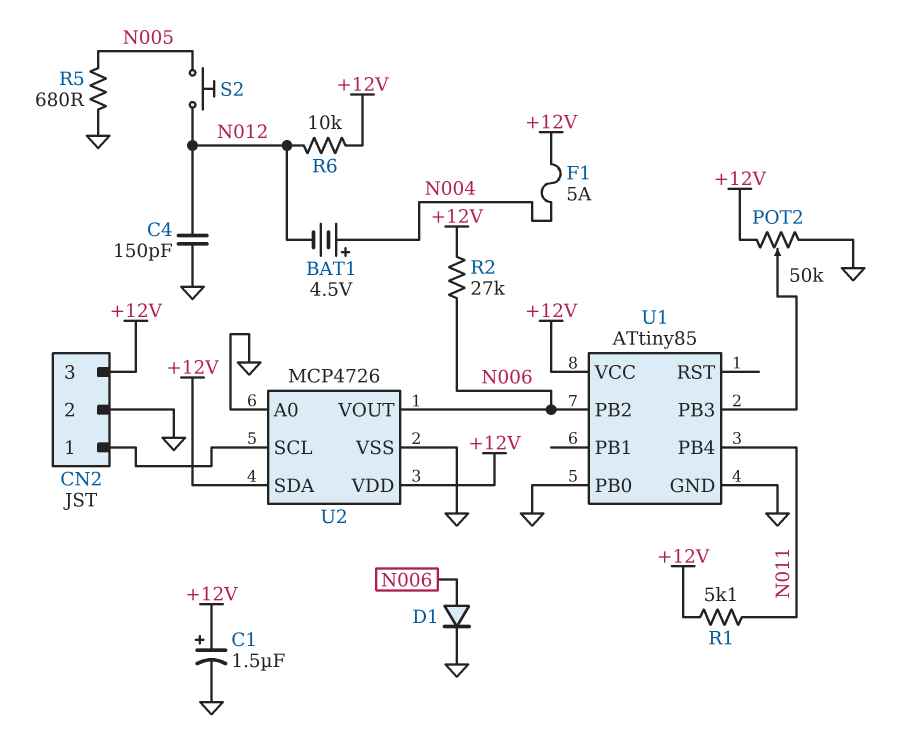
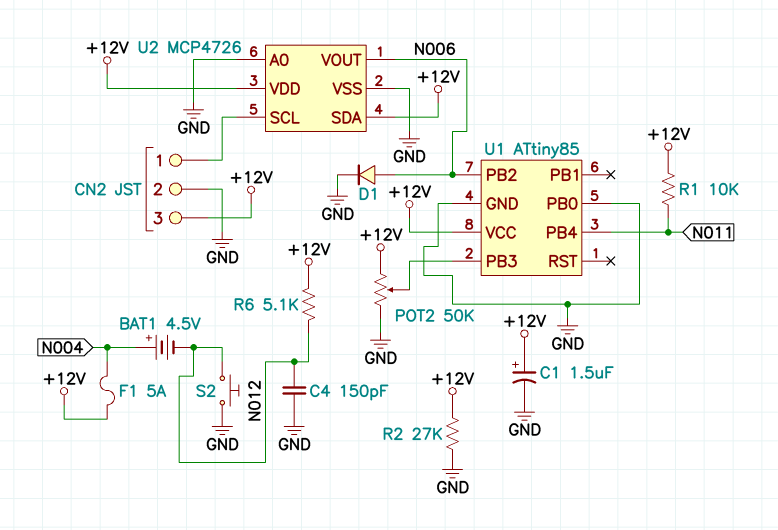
R1: 5.1k (+12V, N011) -> 10k (+12V, N011)
R2: 27k (+12V, N006) -> 27k (+12V, GND)
R5: 680 (GND, N005) -> none
R6: 10k (+12V, N012) -> 5.1k (+12V, N012)
S2: button (N005, N012) -> button (GND, N012)

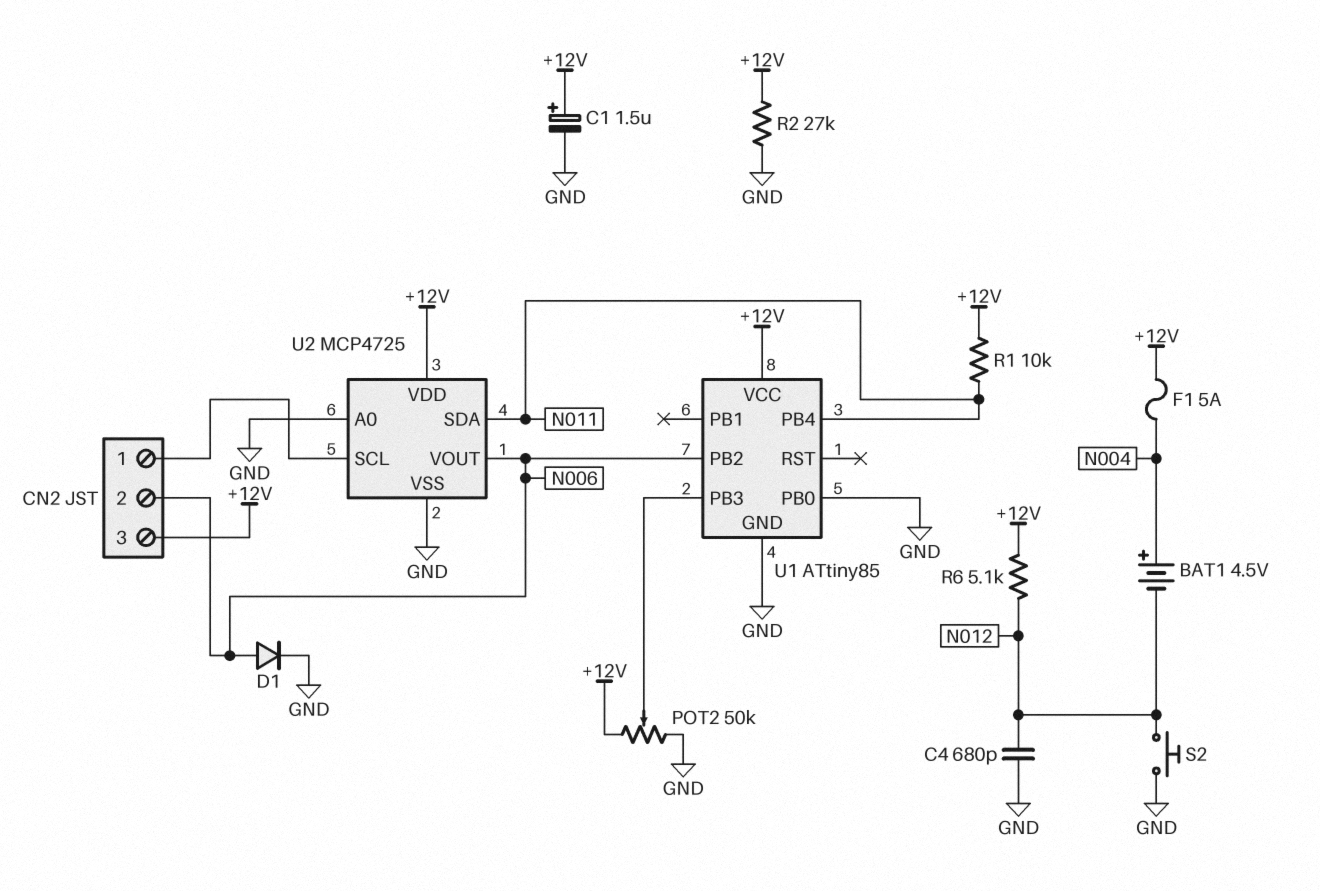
C4: 150pF (GND, N012) -> 680pF (GND, N012)
CN2 pin 2: GND -> N006
U2: MCP4726 -> MCP4725
U2 pin SDA: +12V -> N011

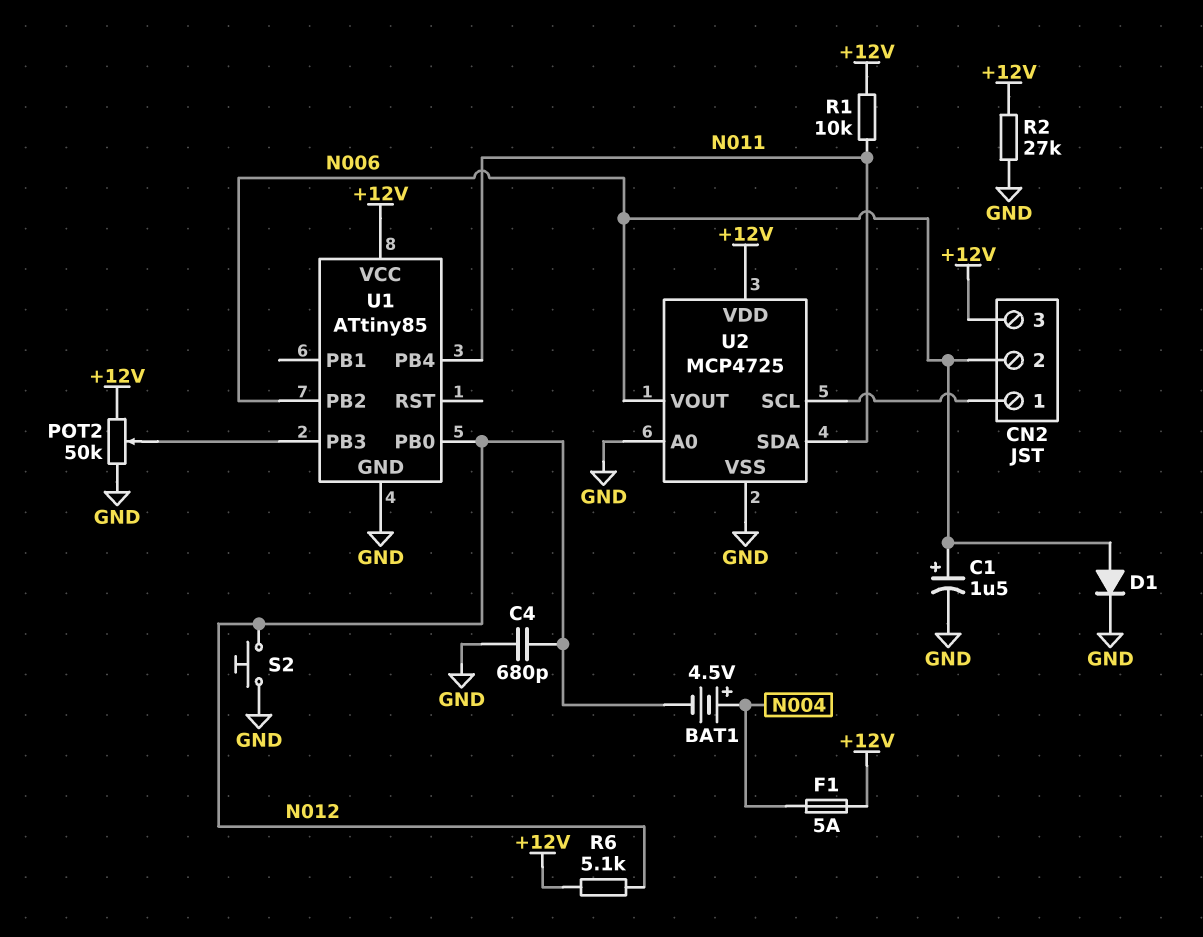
C1: 1.5uF (plus +12V, minus GND) -> 1.5uF (plus N006, minus GND)
U1 pin PB0: GND -> N012

